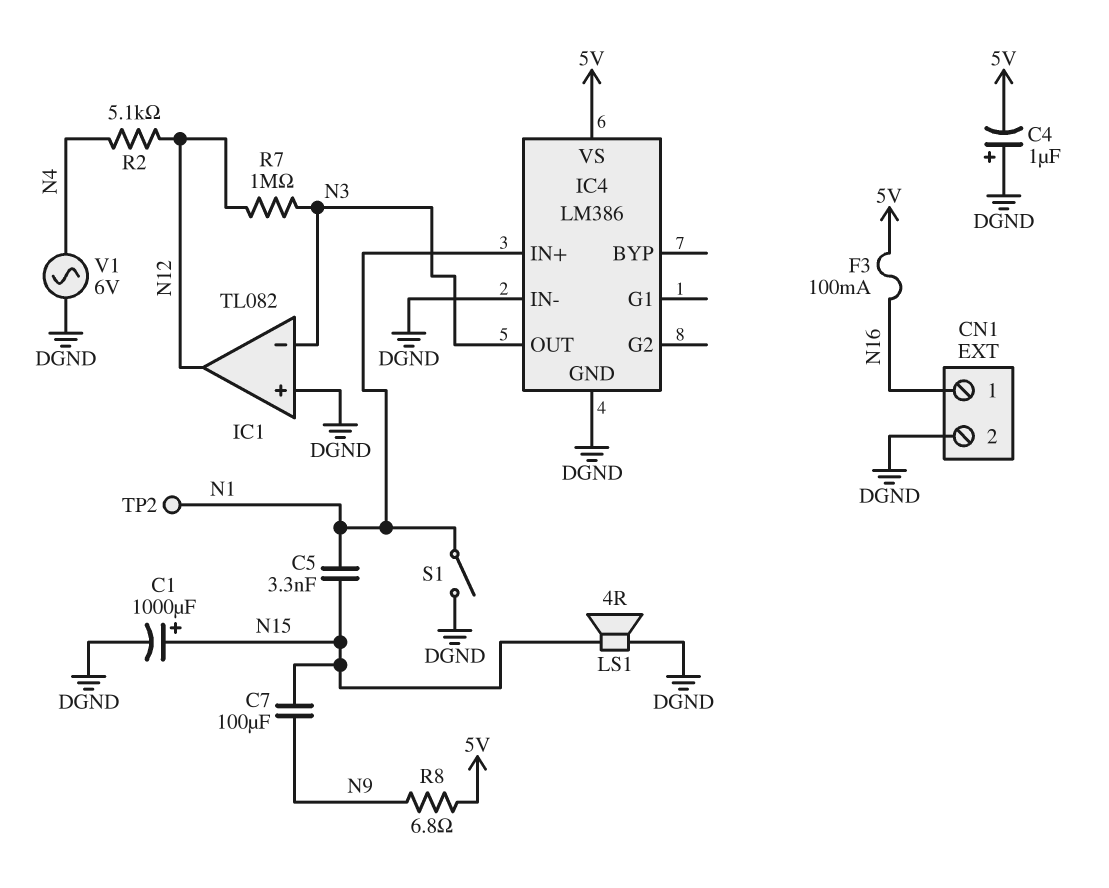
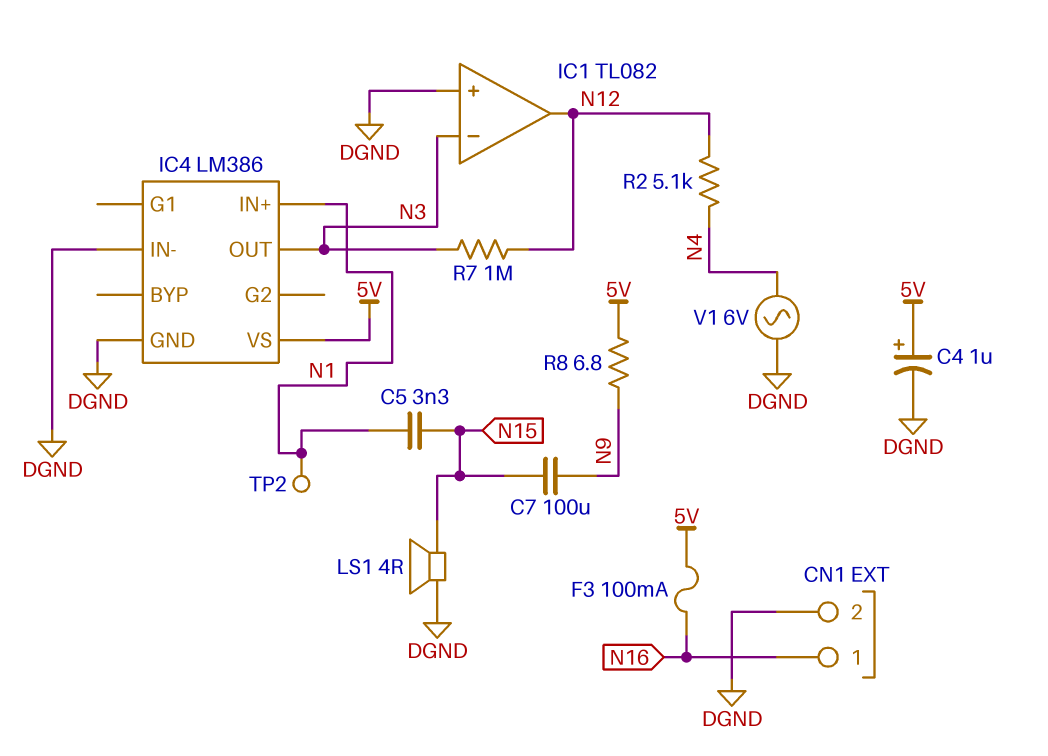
C1: 1000uF (plus N15, minus DGND) -> none
C4: 1uF (plus DGND, minus 5V) -> 1uF (plus 5V, minus DGND)
S1: switch (DGND, N1) -> none

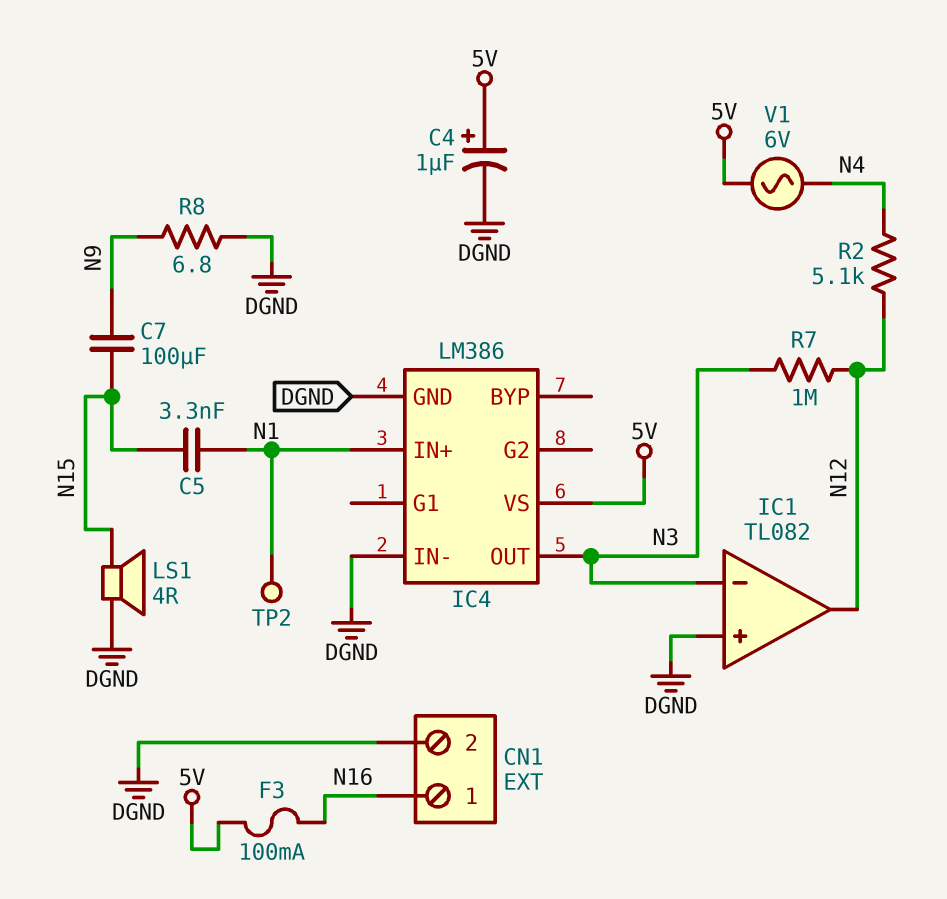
R8: 6.8 (5V, N9) -> 6.8 (DGND, N9)
V1: AC 6V (DGND, N4) -> AC 6V (5V, N4)

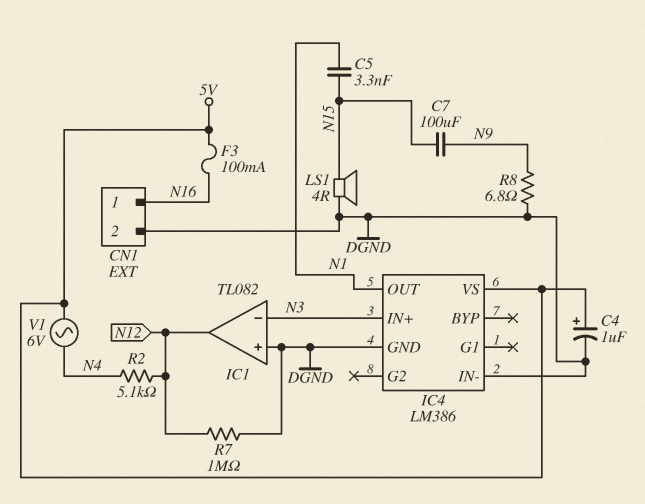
IC4 pin IN+: N1 -> N3
IC4 pin OUT: N3 -> N1
R7: 1M (N3, N12) -> 1M (DGND, N12)
TP2: test point (N1) -> none

